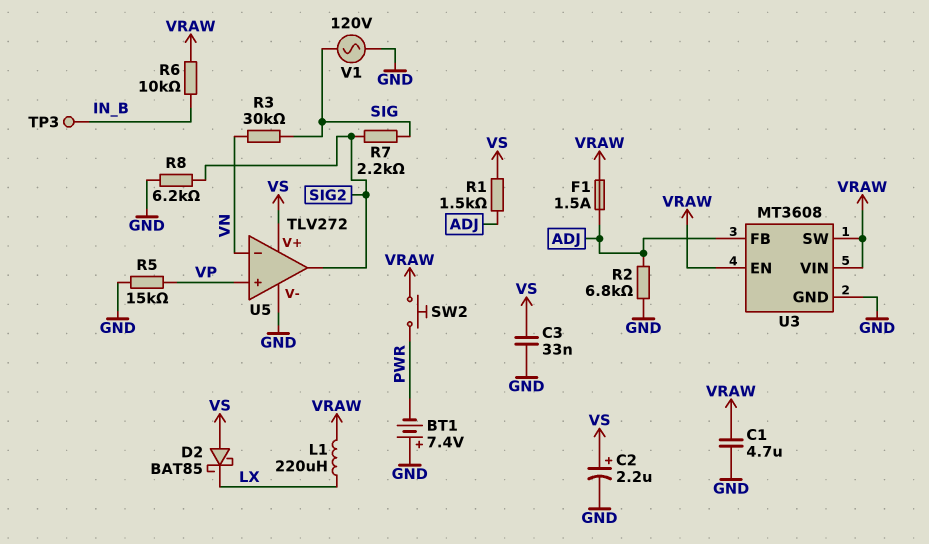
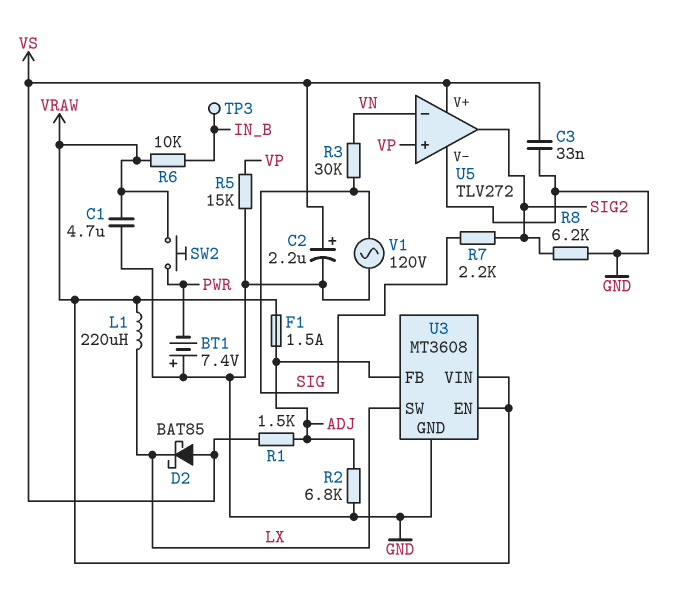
U3 pin SW: VRAW -> LX

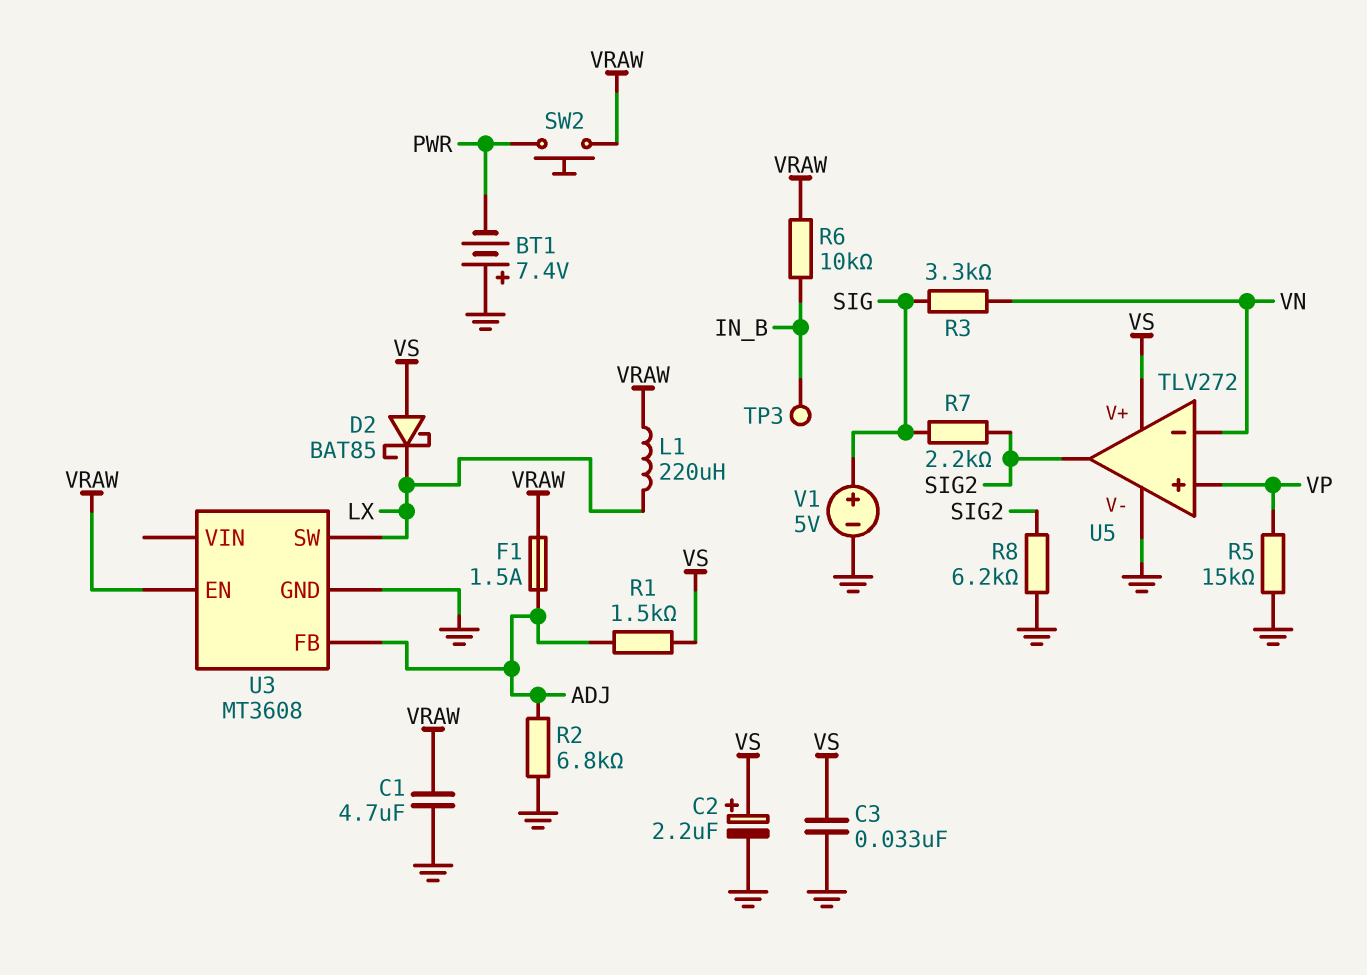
R3: 30k (SIG, VN) -> 3.3k (SIG, VN)
U3 pin VIN: VRAW -> none
V1: AC 120V (GND, SIG) -> 5V (plus SIG, minus GND)

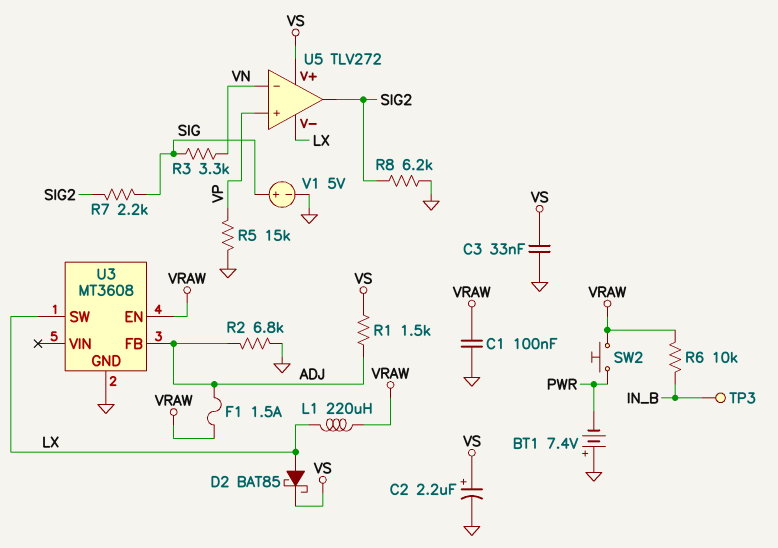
C1: 4.7uF (GND, VRAW) -> 100nF (GND, VRAW)
D2: schottky BAT85 (A VS, K LX) -> schottky BAT85 (A LX, K VS)
U5 pin V-: GND -> LX

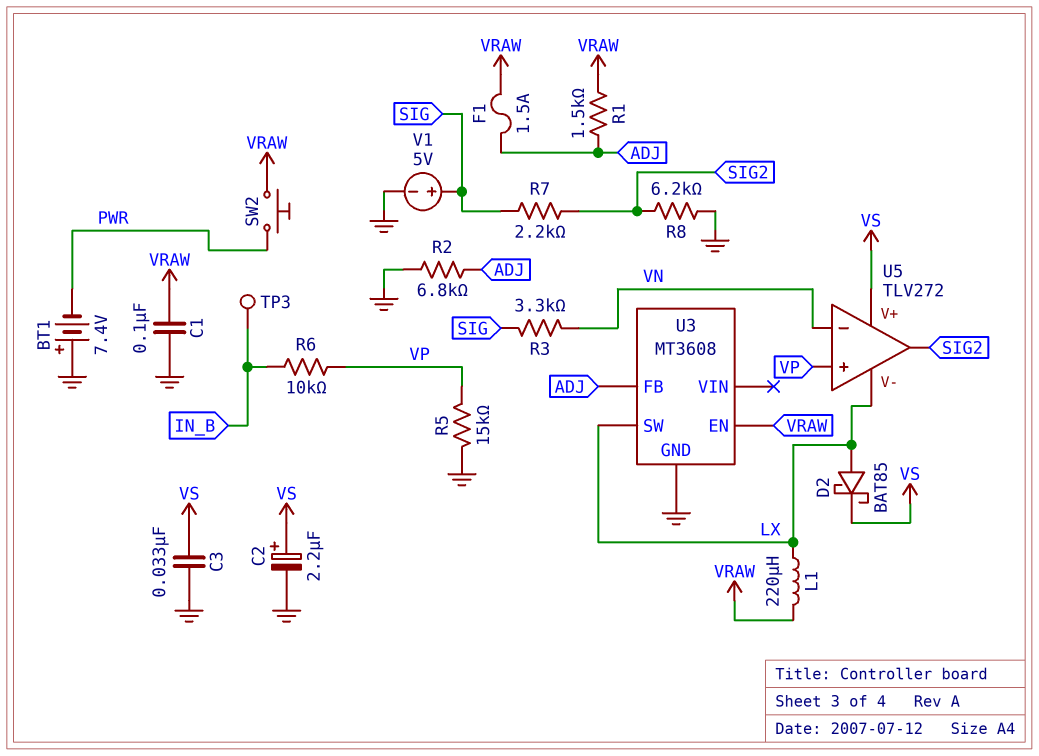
R1: 1.5k (ADJ, VS) -> 1.5k (ADJ, VRAW)
R6: 10k (IN_B, VRAW) -> 10k (IN_B, VP)

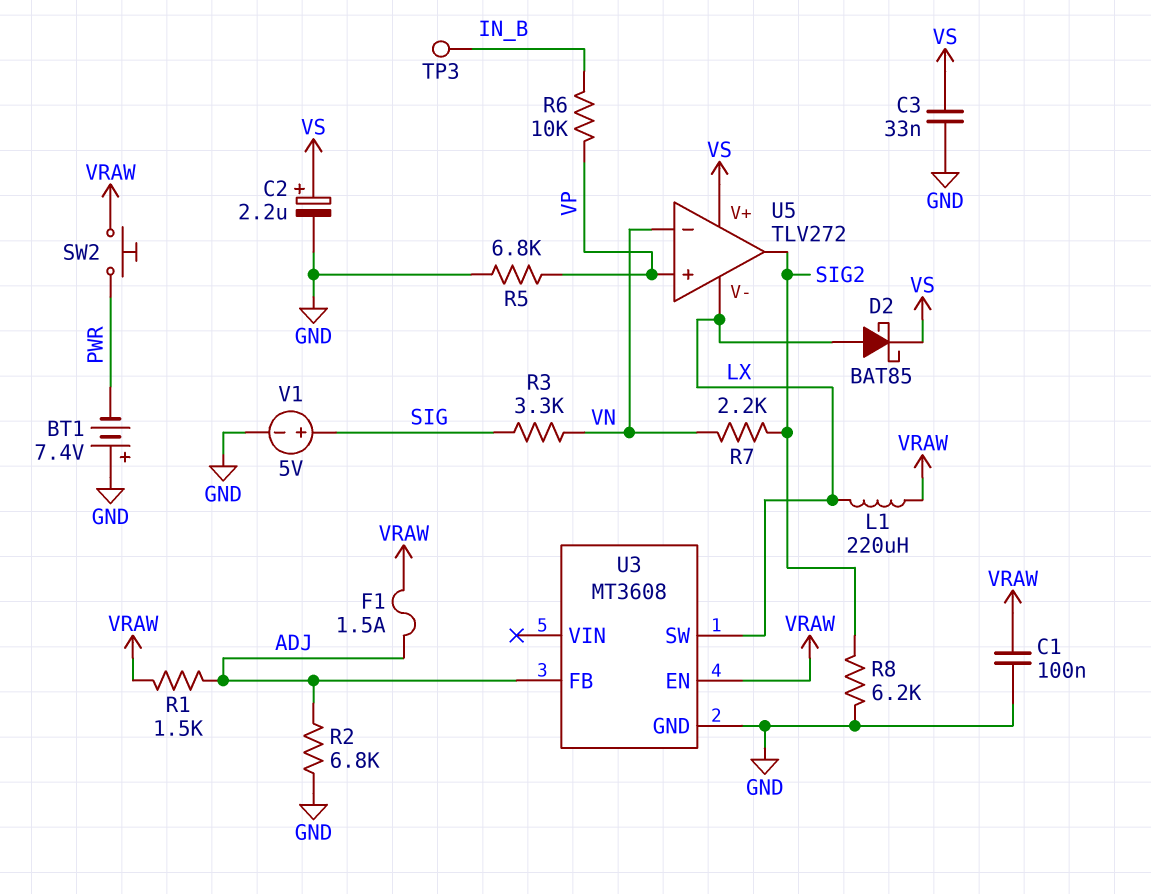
R5: 15k (GND, VP) -> 6.8k (GND, VP)
R7: 2.2k (SIG, SIG2) -> 2.2k (SIG2, VN)

